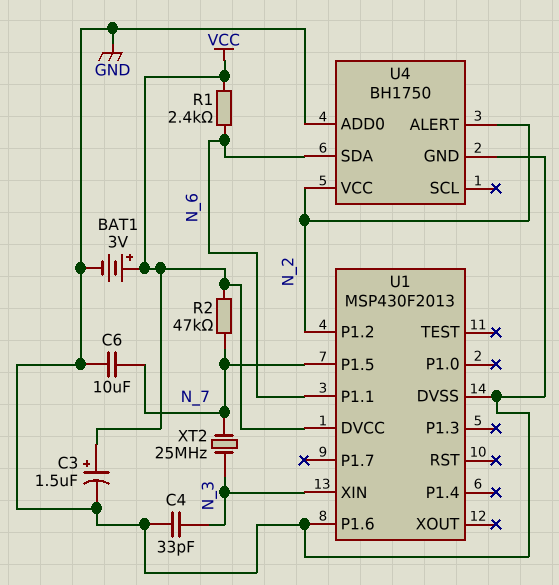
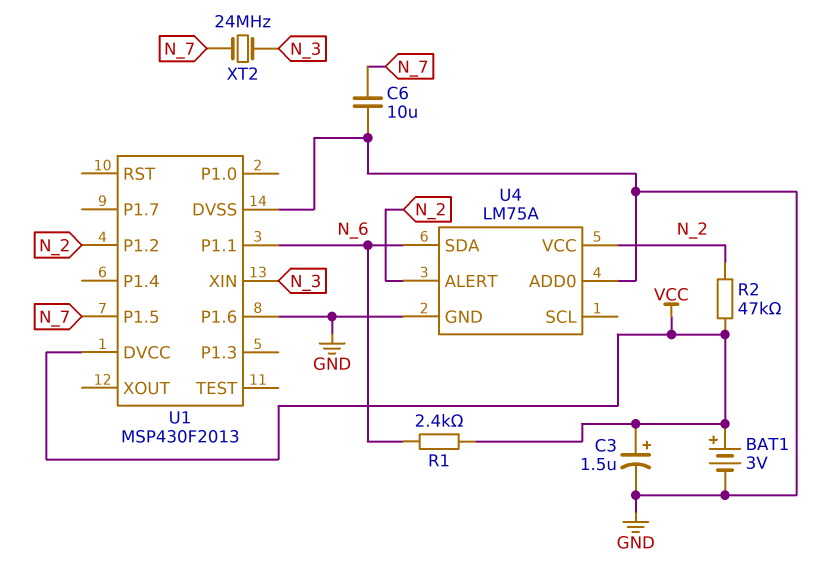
C4: 33pF (GND, N_3) -> none
R2: 47k (N_7, VCC) -> 47k (N_2, VCC)
U4: BH1750 -> LM75A
XT2: 25MHz (N_3, N_7) -> 24MHz (N_3, N_7)

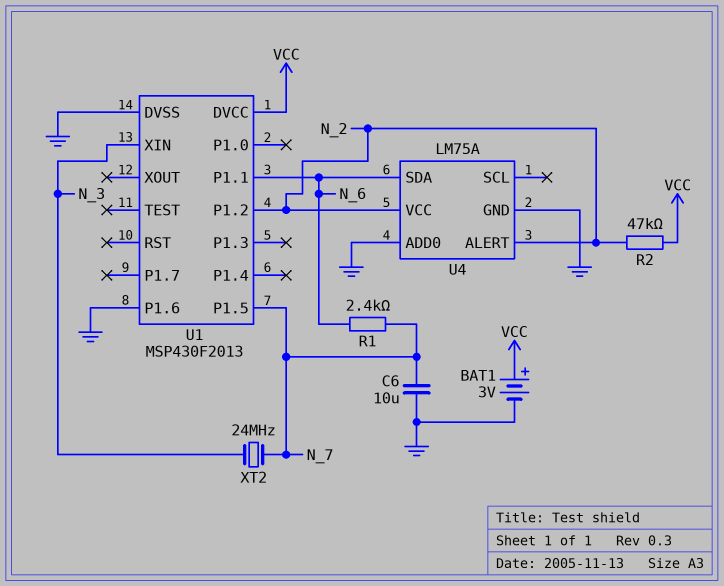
C3: 1.5uF (plus VCC, minus GND) -> none
R1: 2.4k (N_6, VCC) -> 2.4k (N_6, N_7)

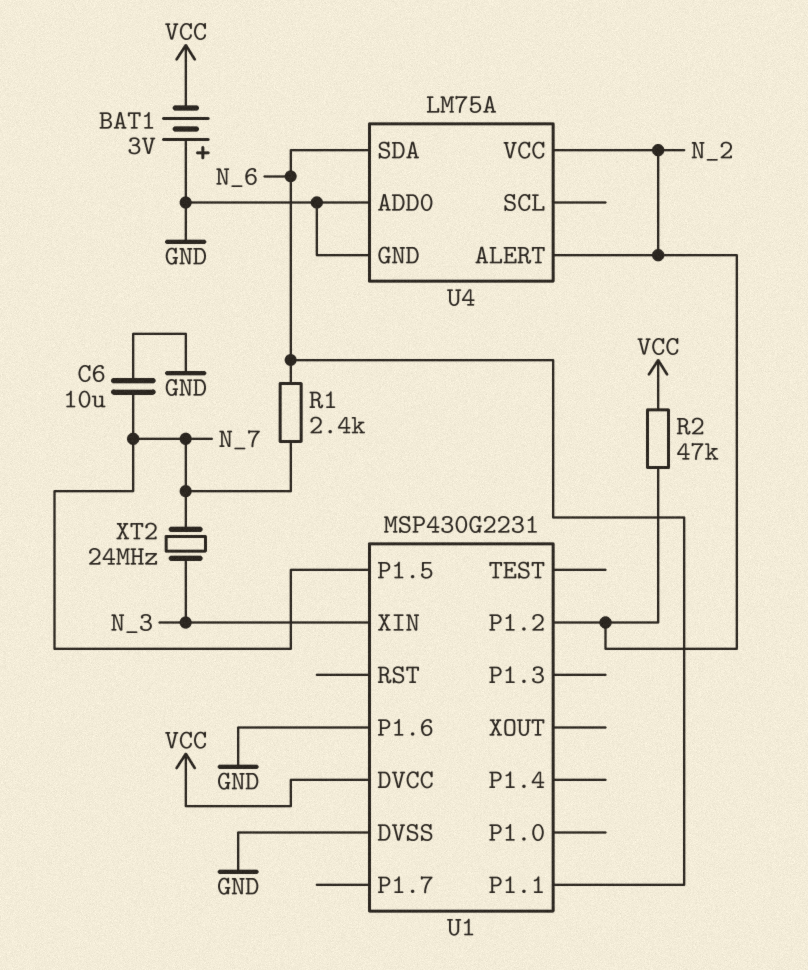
BAT1: 3V (plus VCC, minus GND) -> 3V (plus GND, minus VCC)
U1: MSP430F2013 -> MSP430G2231

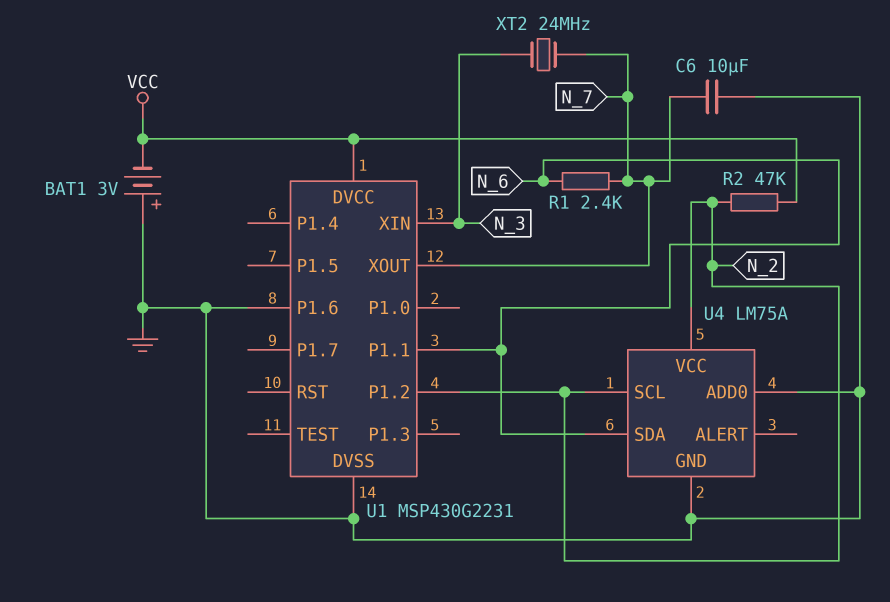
U1 pin P1.5: N_7 -> none
U1 pin XOUT: none -> N_7
U4 pin ALERT: N_2 -> none
U4 pin SCL: none -> N_2

